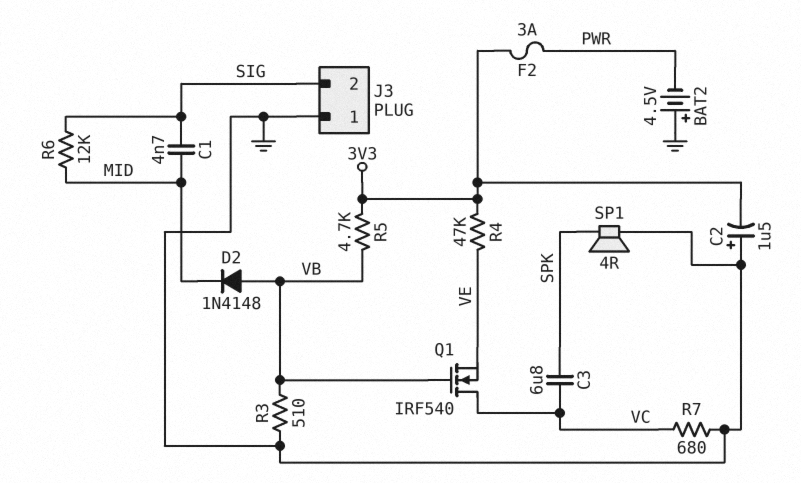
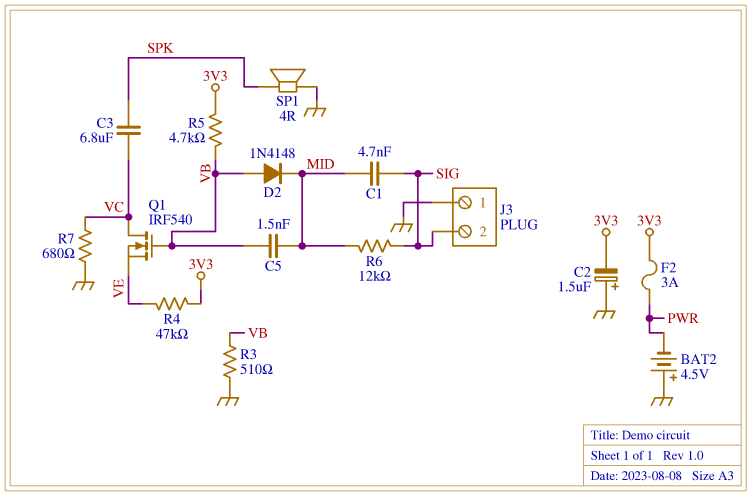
C5: none -> 1.5nF (MID, VB)

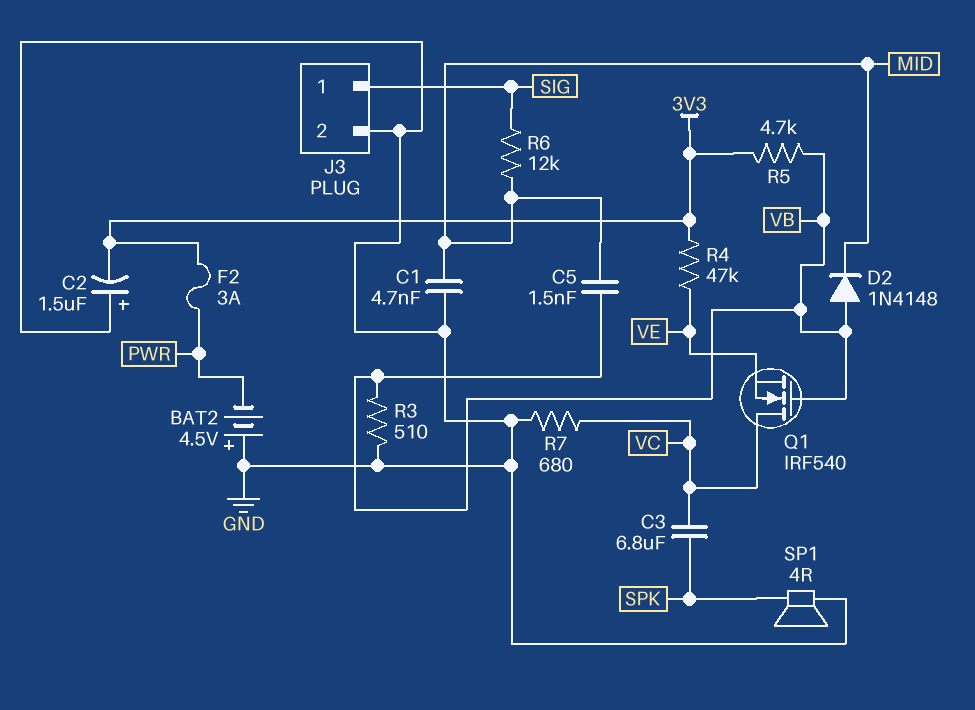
C1: 4.7nF (MID, SIG) -> 4.7nF (GND, MID)
J3 pin 1: GND -> SIG
J3 pin 2: SIG -> GND

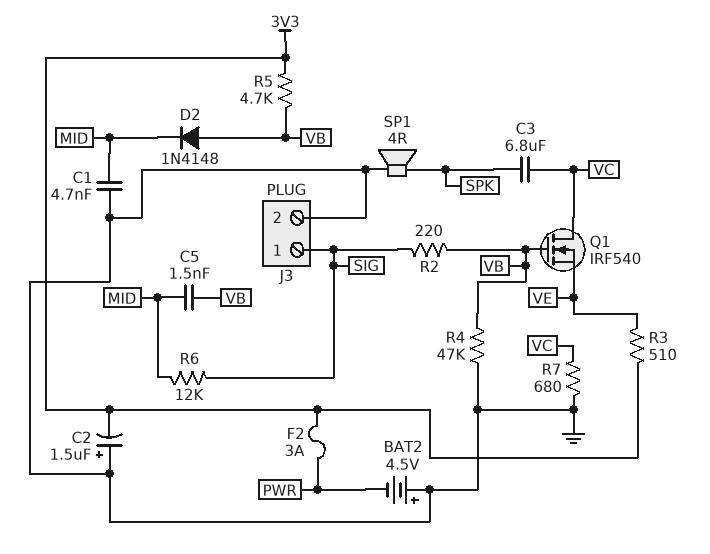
R2: none -> 220 (SIG, VB)
R3: 510 (GND, VB) -> 510 (3V3, VE)
R4: 47k (3V3, VE) -> 47k (GND, VB)

